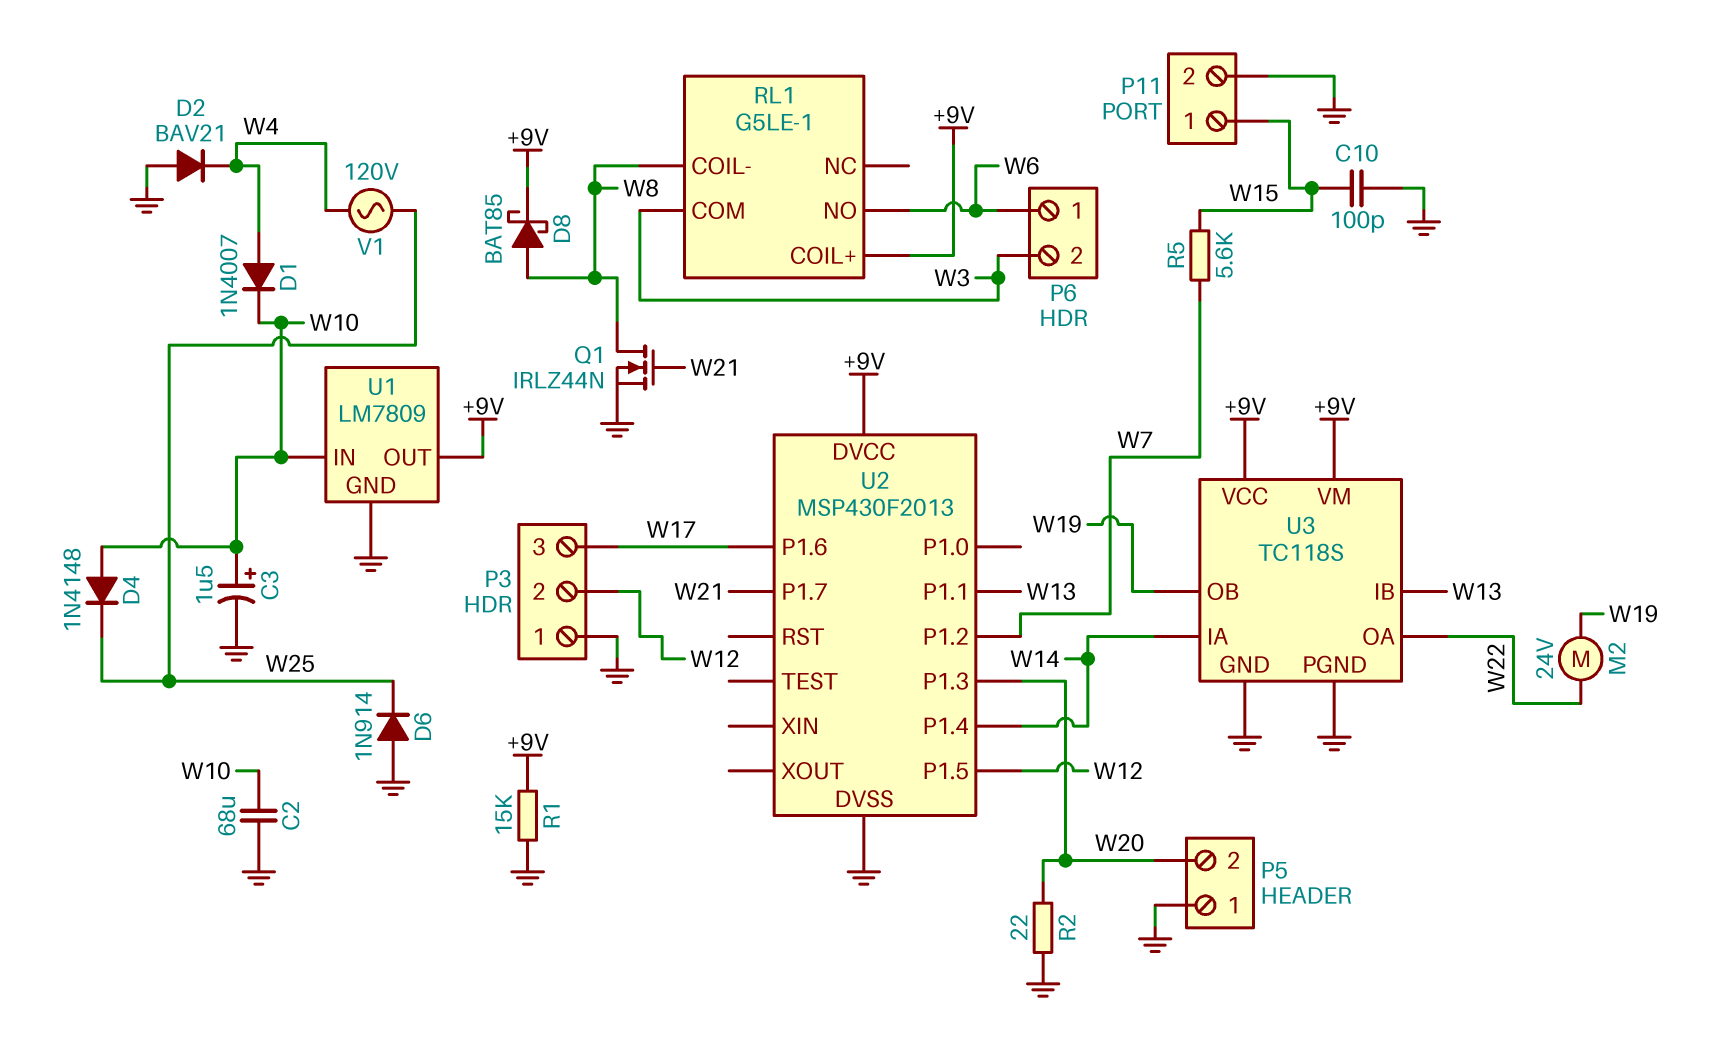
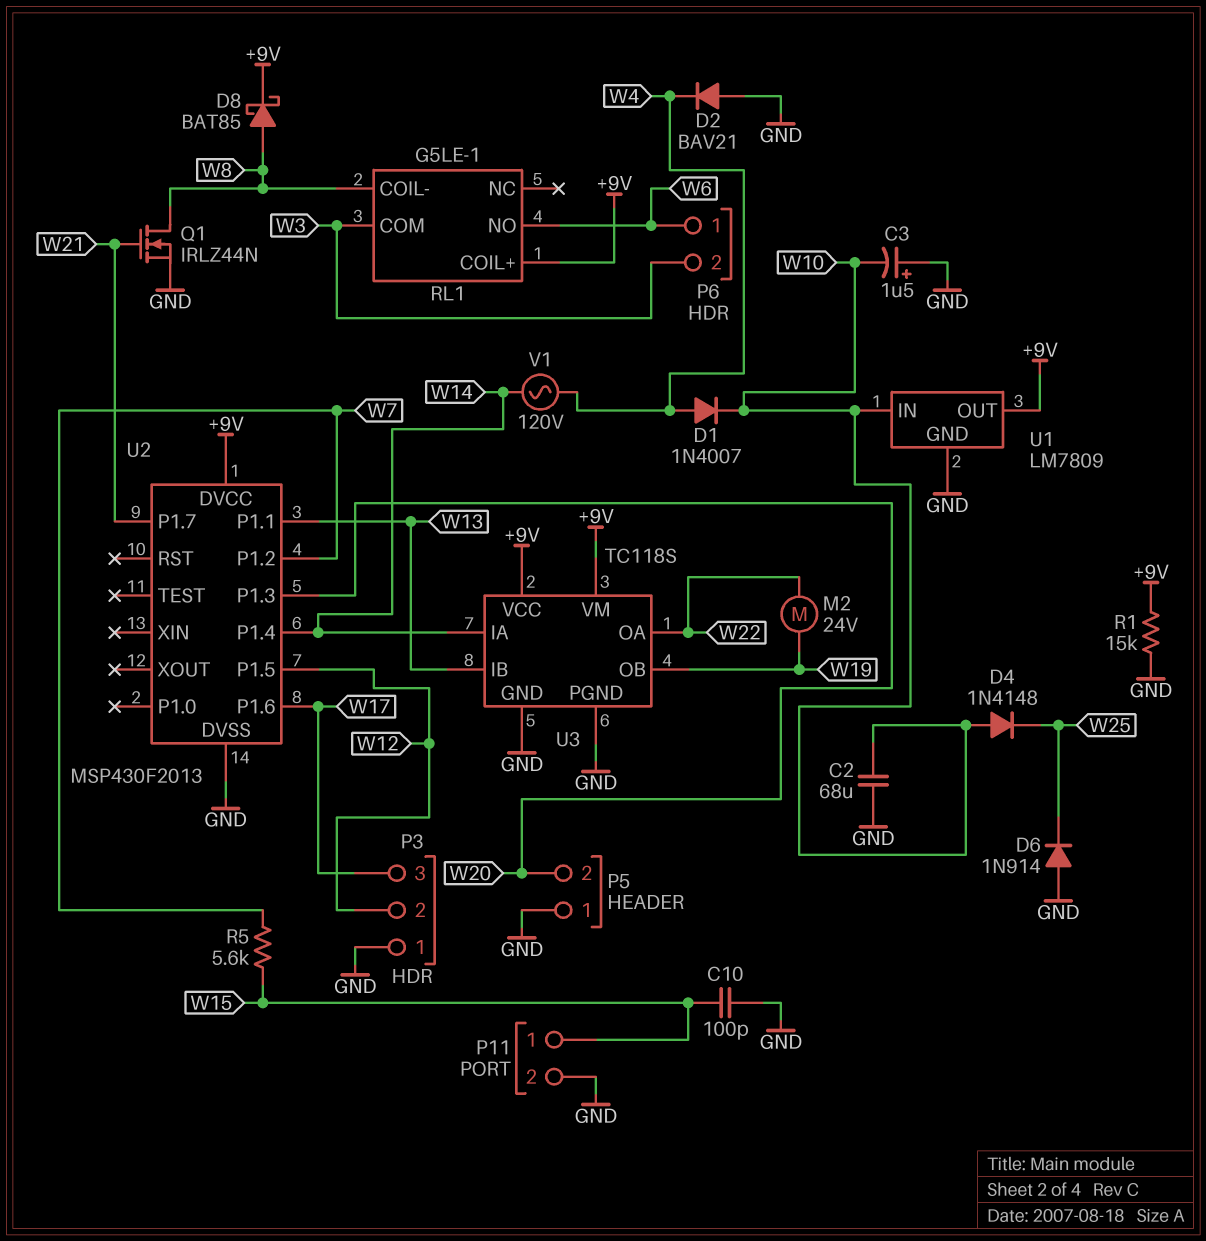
C3: 1.5uF (plus W10, minus GND) -> 1.5uF (plus GND, minus W10)
R2: 22 (GND, W20) -> none
V1: AC 120V (W4, W25) -> AC 120V (W4, W14)

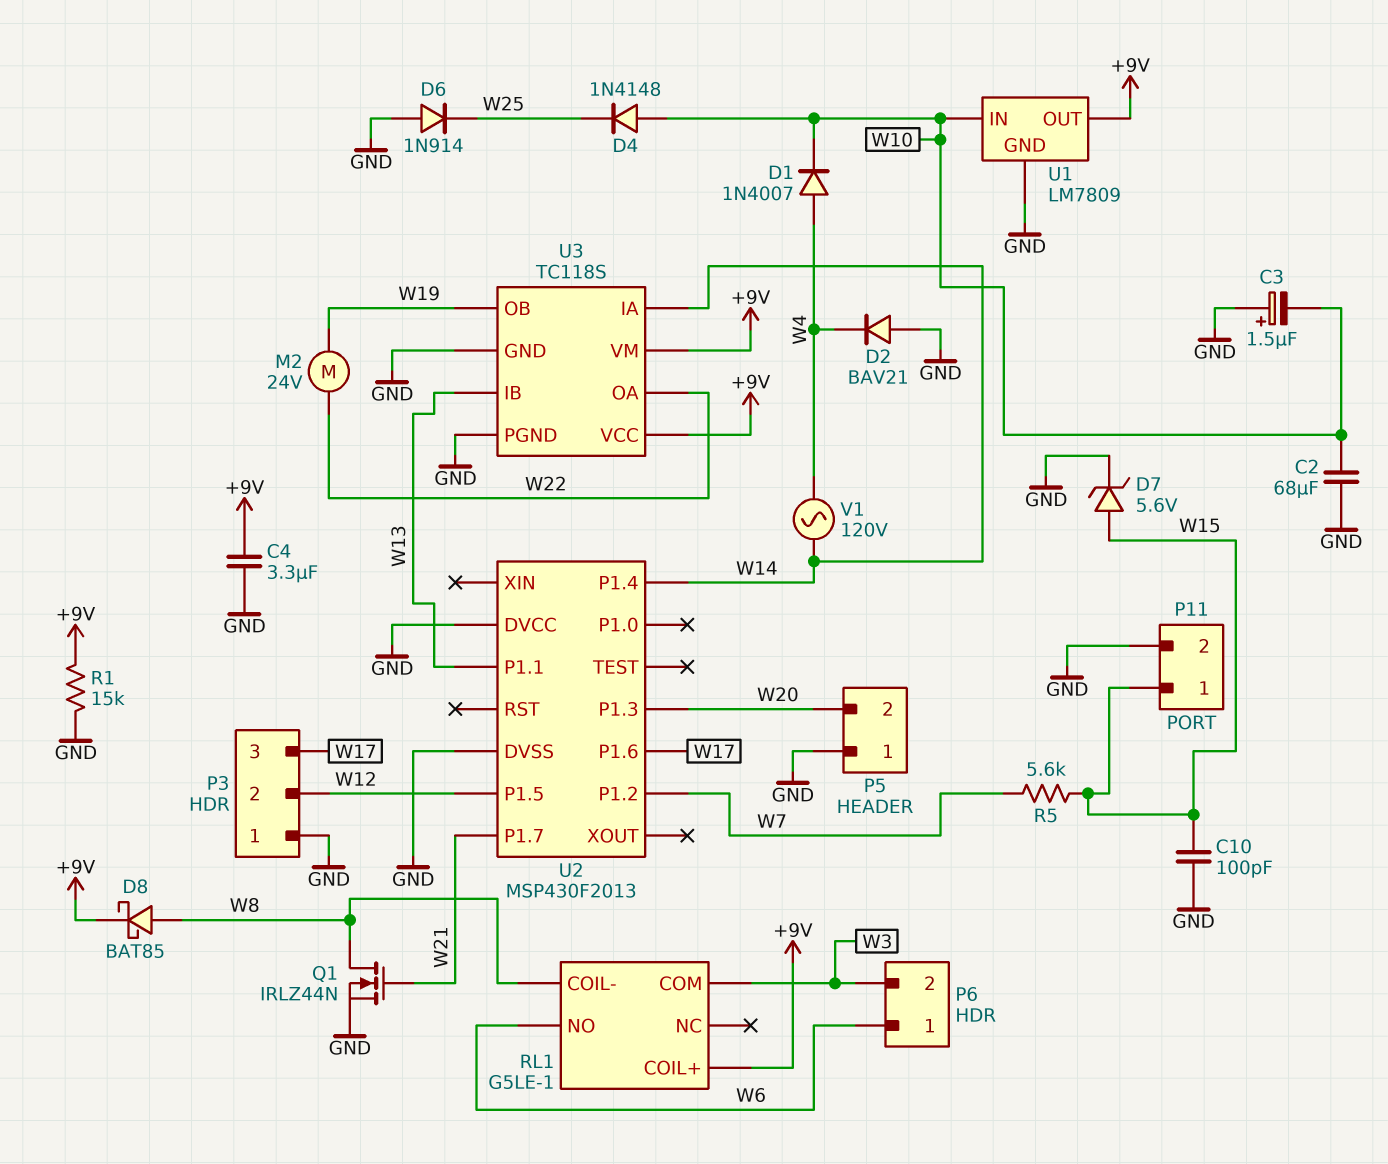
C4: none -> 3.3uF (+9V, GND)
D7: none -> zener 5.6V (A W15, K GND)
U2 pin DVCC: +9V -> GND

